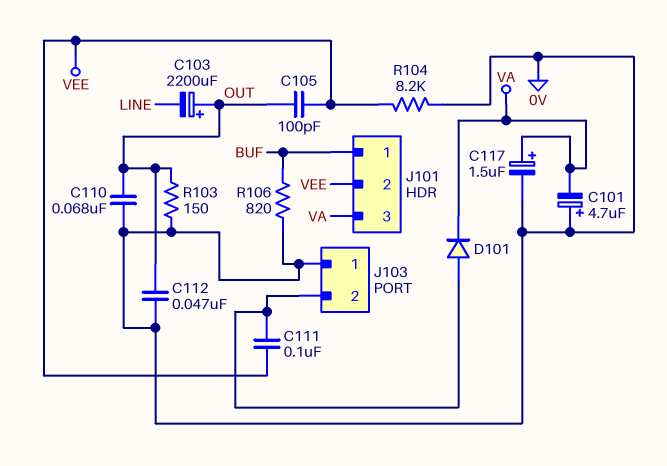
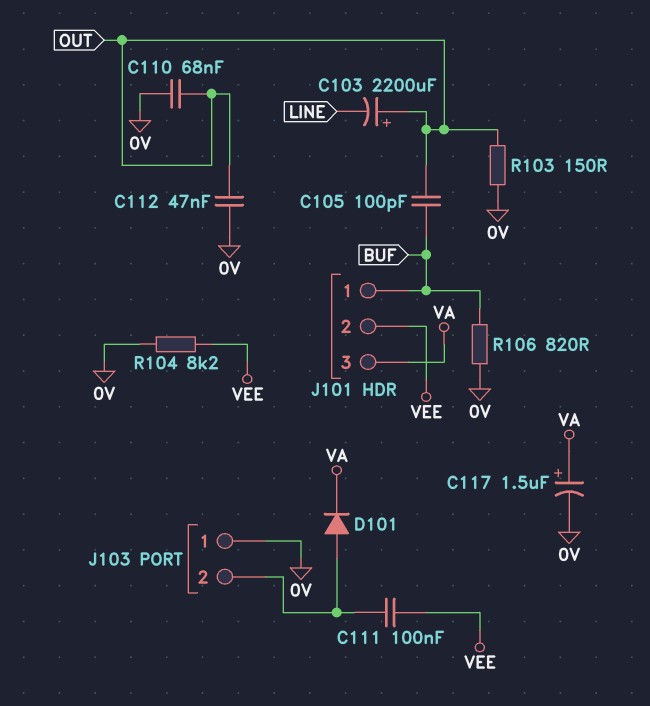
C101: 4.7uF (plus 0V, minus VA) -> none
C105: 100pF (OUT, VEE) -> 100pF (BUF, OUT)

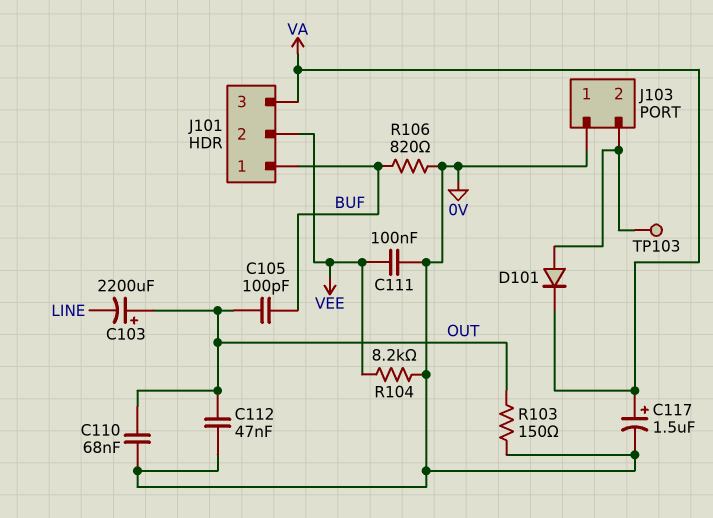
C111: 100nF (J103/2, VEE) -> 100nF (0V, VEE)
TP103: none -> test point (J103/2)

